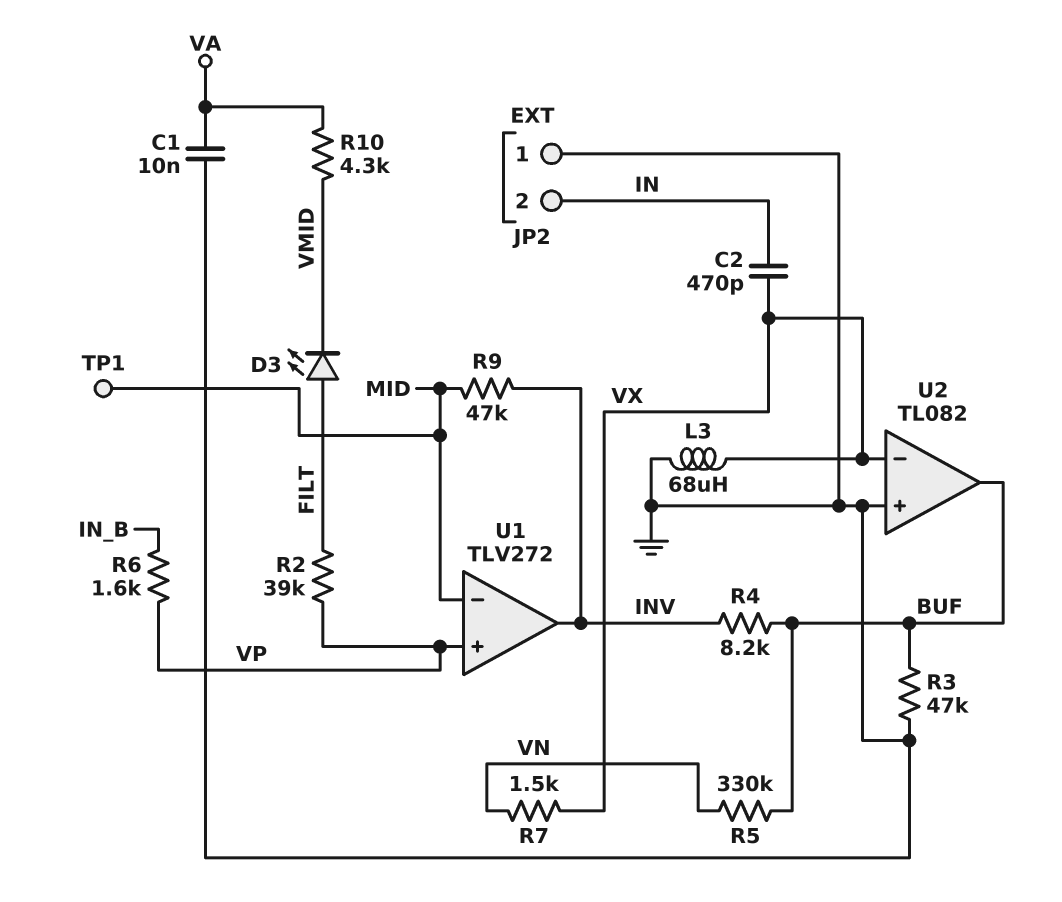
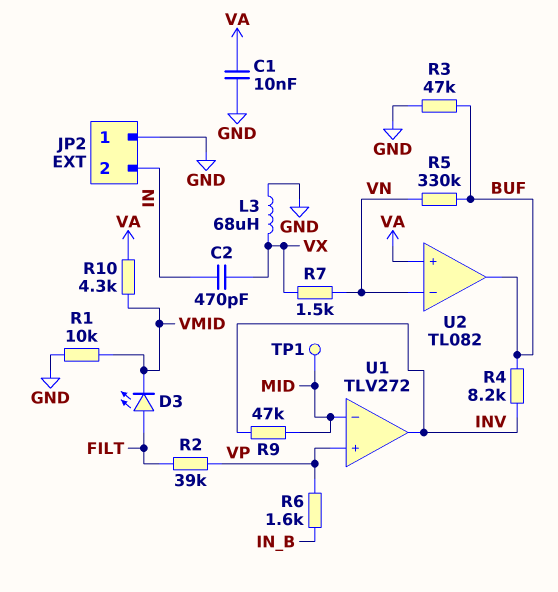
R1: none -> 10k (GND, VMID)
U2 pin in+: GND -> VA
U2 pin in-: VX -> VN

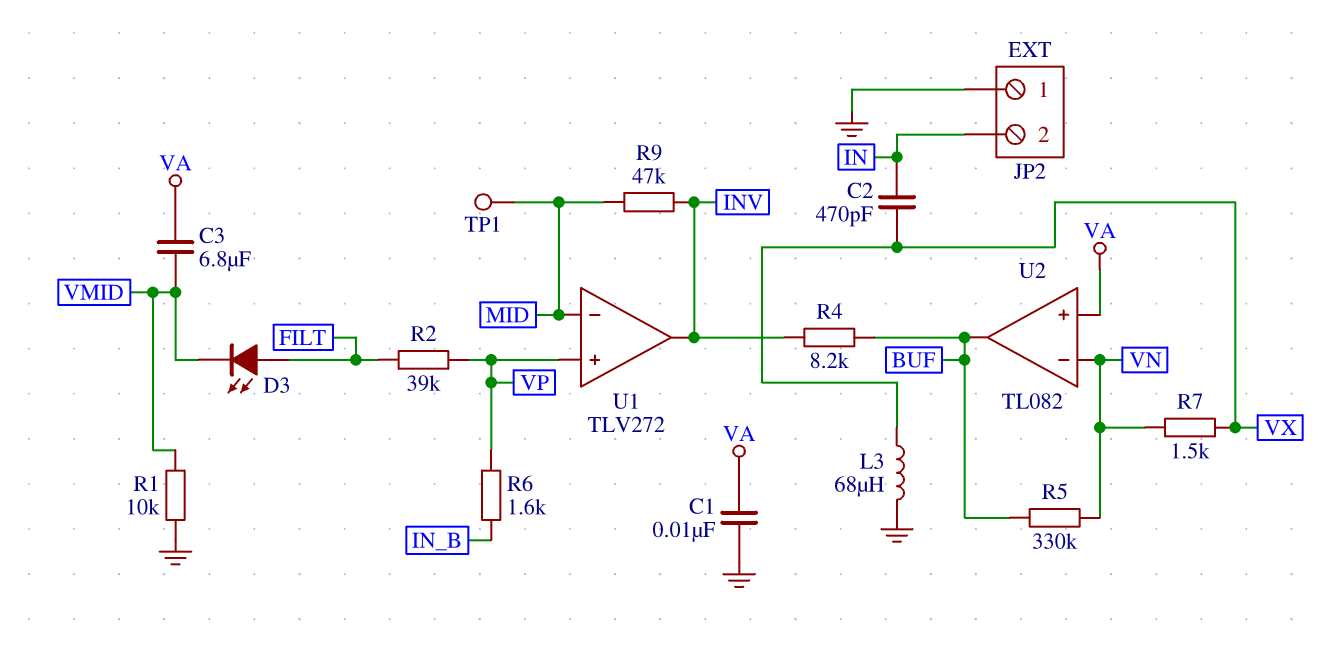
C3: none -> 6.8uF (VA, VMID)
R3: 47k (BUF, GND) -> none
R10: 4.3k (VA, VMID) -> none

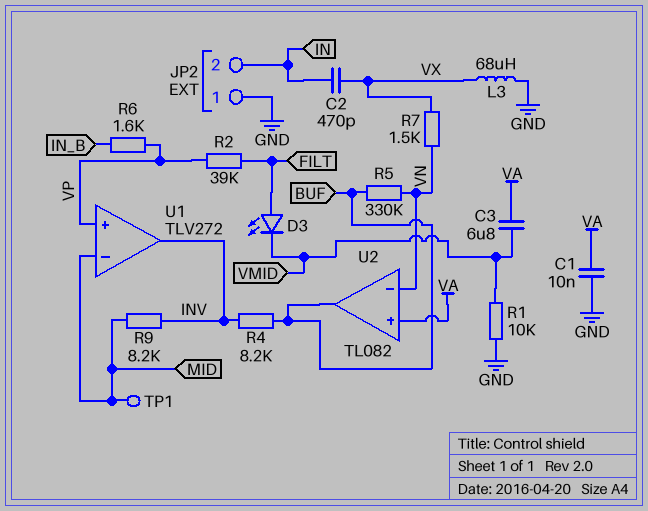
R9: 47k (INV, MID) -> 8.2k (INV, MID)

